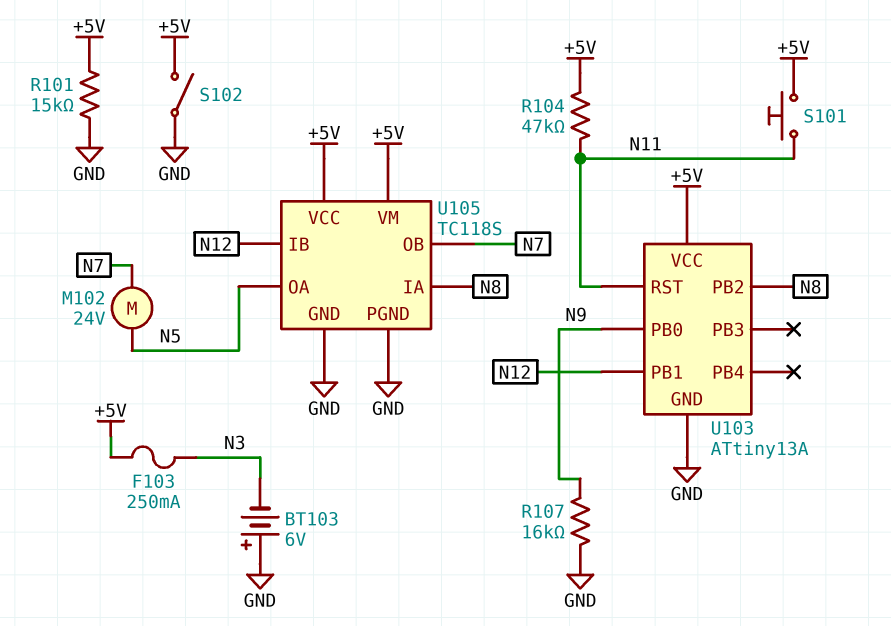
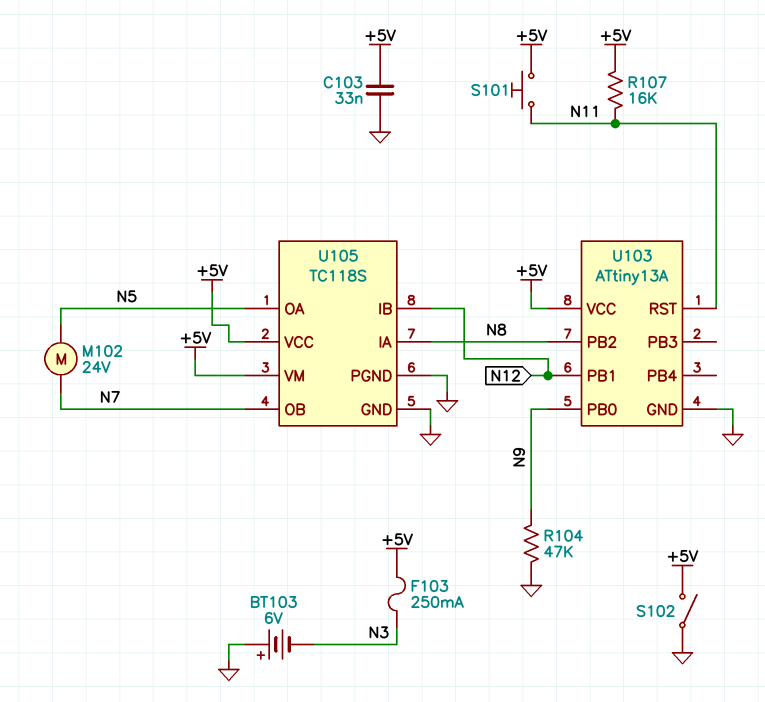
C103: none -> 33nF (+5V, GND)
R101: 15k (+5V, GND) -> none
R104: 47k (+5V, N11) -> 47k (GND, N9)
R107: 16k (GND, N9) -> 16k (+5V, N11)

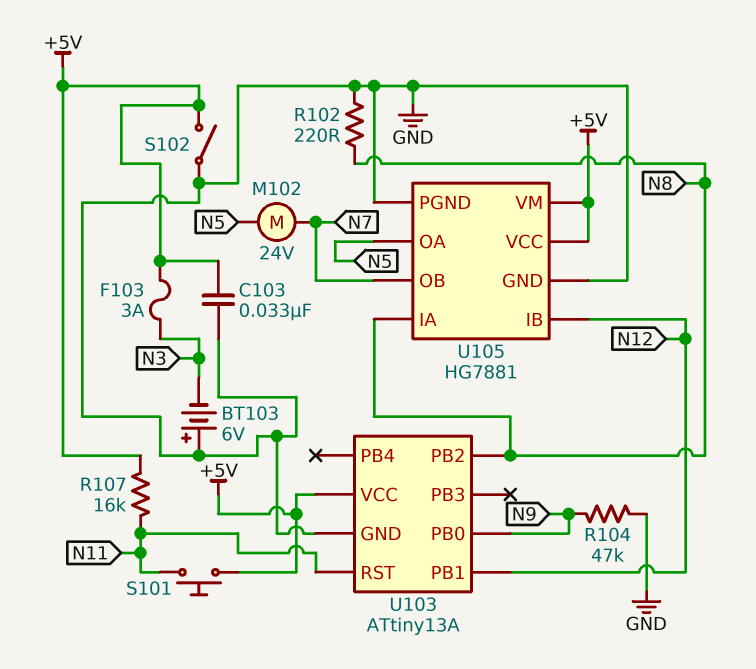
F103: 250mA (+5V, N3) -> 3A (+5V, N3)
R102: none -> 220 (GND, N8)
U105: TC118S -> HG7881

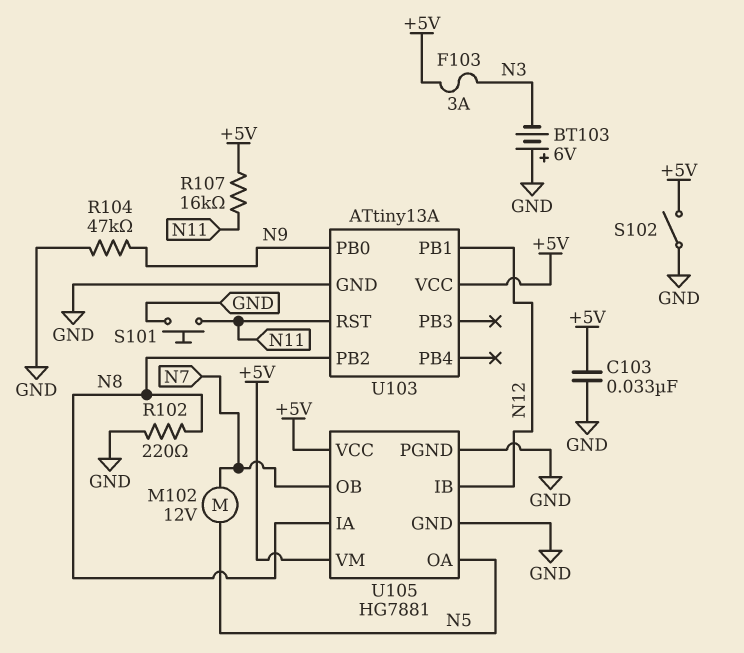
M102: motor 24V (N5, N7) -> motor 12V (N5, N7)
S101: button (+5V, N11) -> button (GND, N11)

